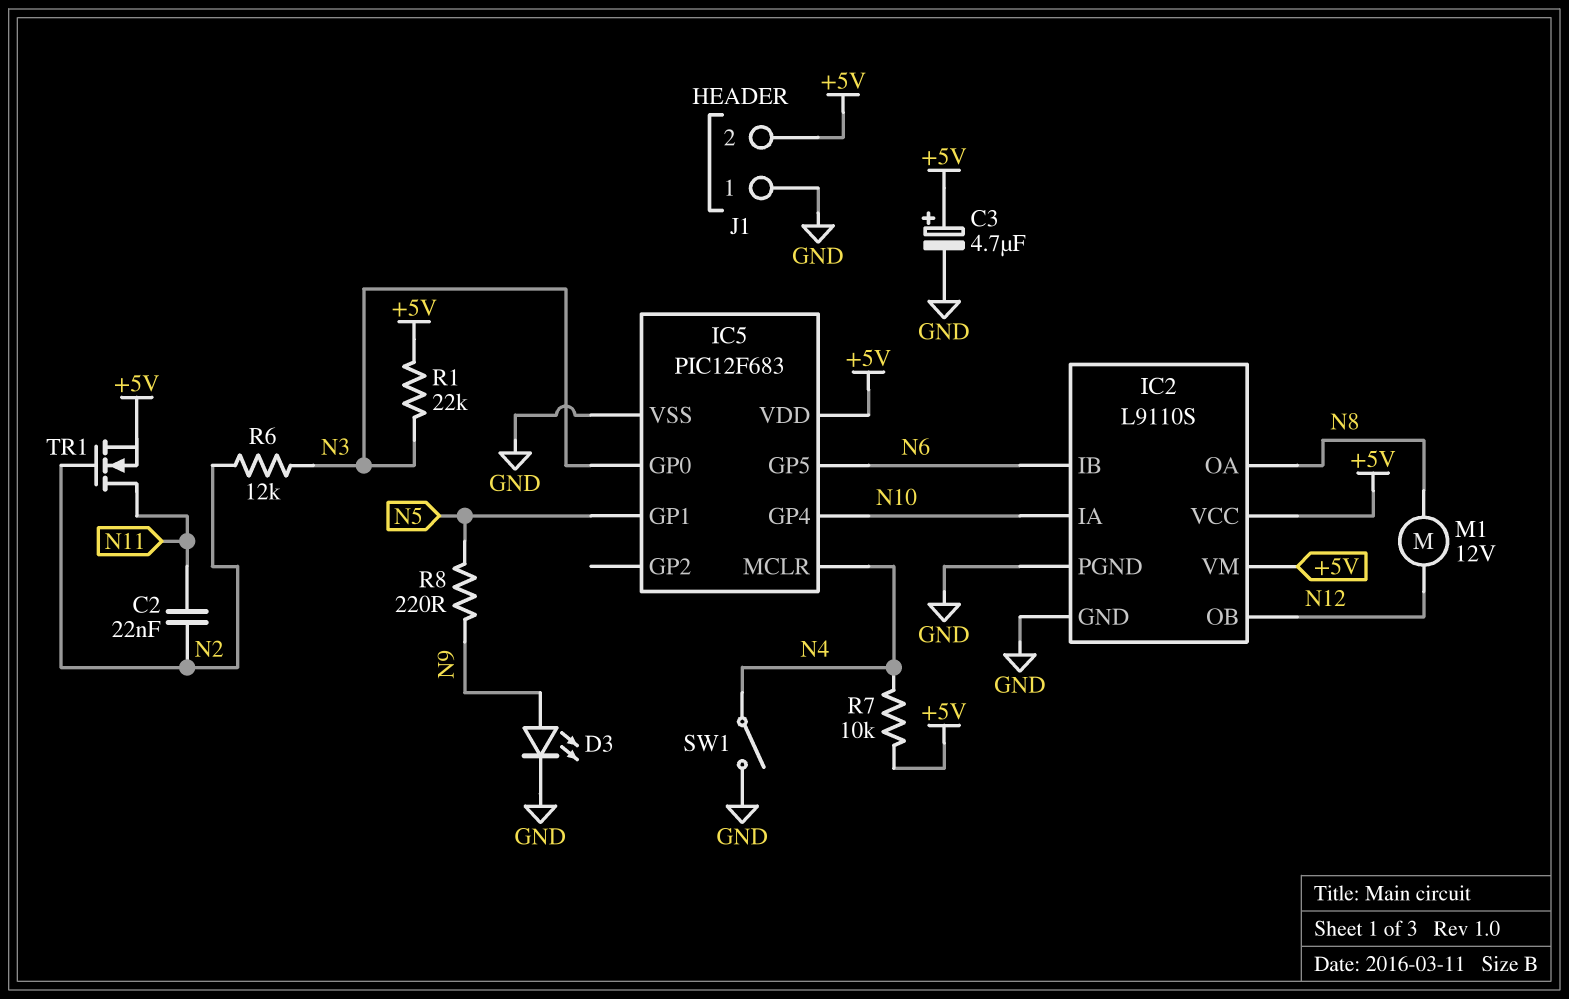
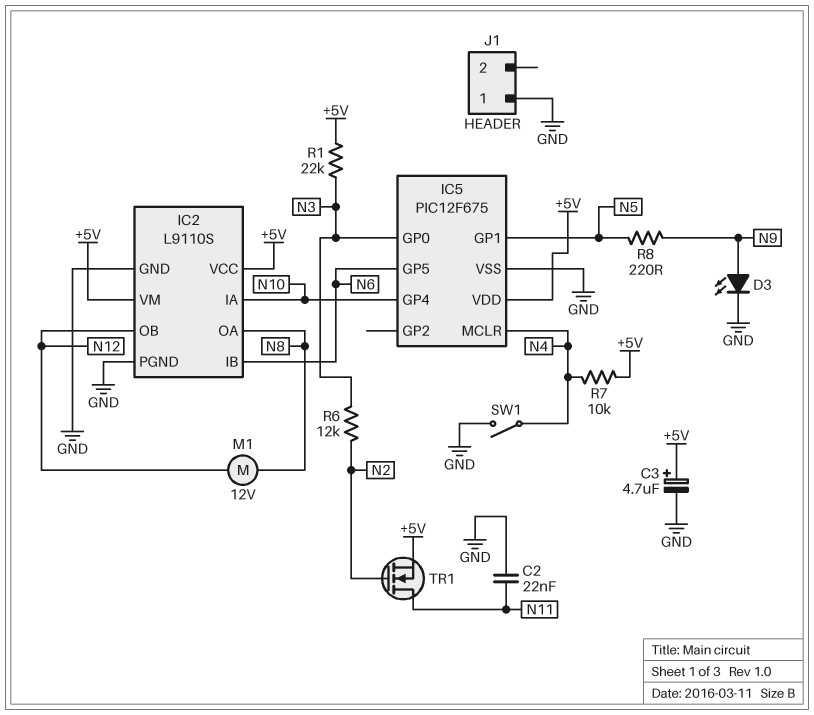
C2: 22nF (N2, N11) -> 22nF (GND, N11)
IC5: PIC12F683 -> PIC12F675
J1 pin 2: +5V -> none

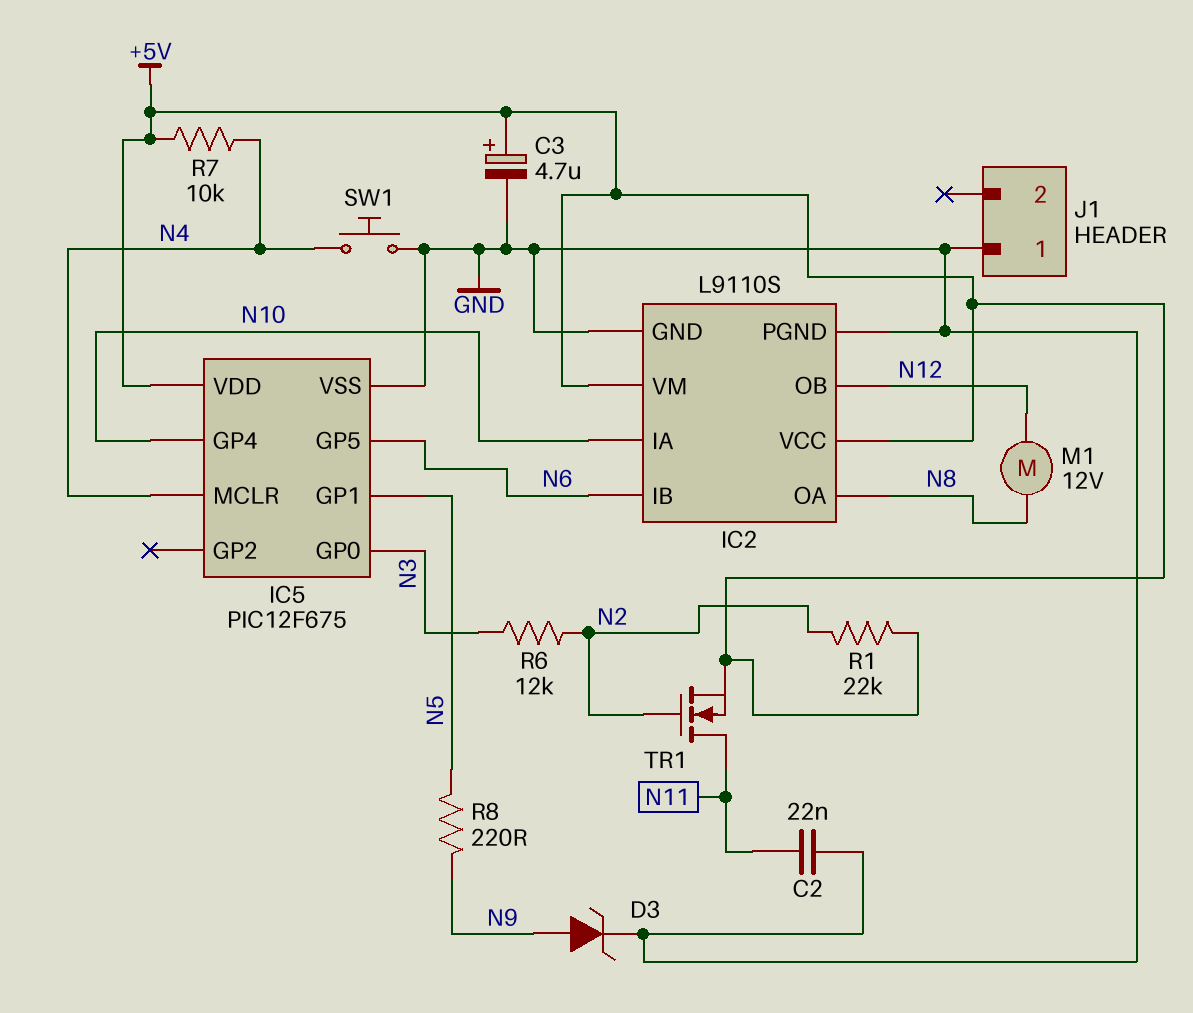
D3: LED (A N9, K GND) -> zener (A N9, K GND)
R1: 22k (+5V, N3) -> 22k (+5V, N2)
SW1: switch (GND, N4) -> button (GND, N4)

